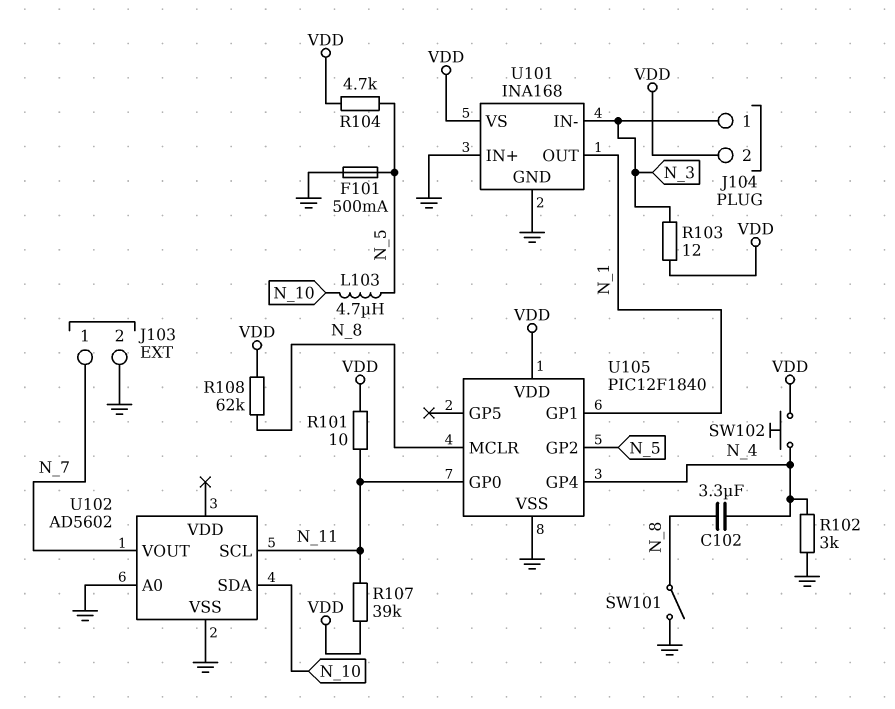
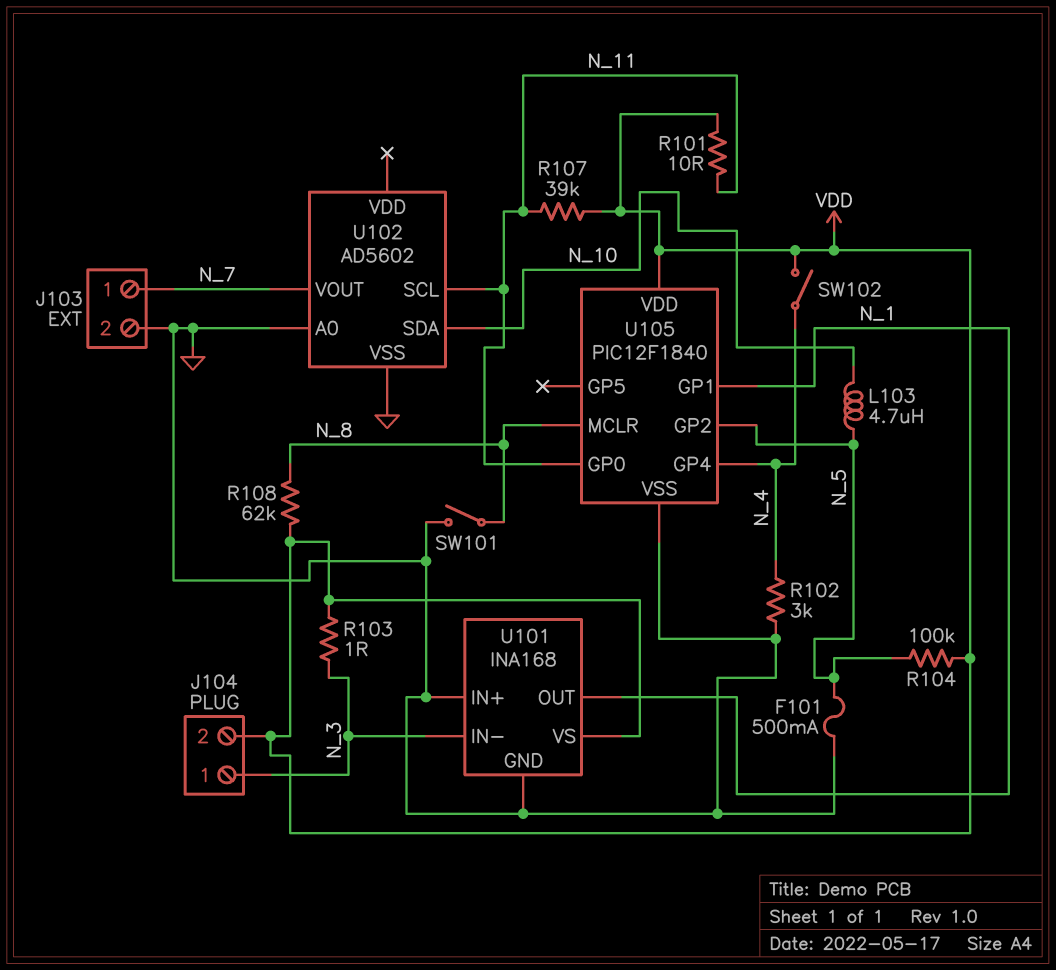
C102: 3.3uF (N_4, N_8) -> none
R103: 12 (N_3, VDD) -> 1 (N_3, VDD)
R104: 4.7k (N_5, VDD) -> 100k (N_5, VDD)
SW102: button (N_4, VDD) -> switch (N_4, VDD)

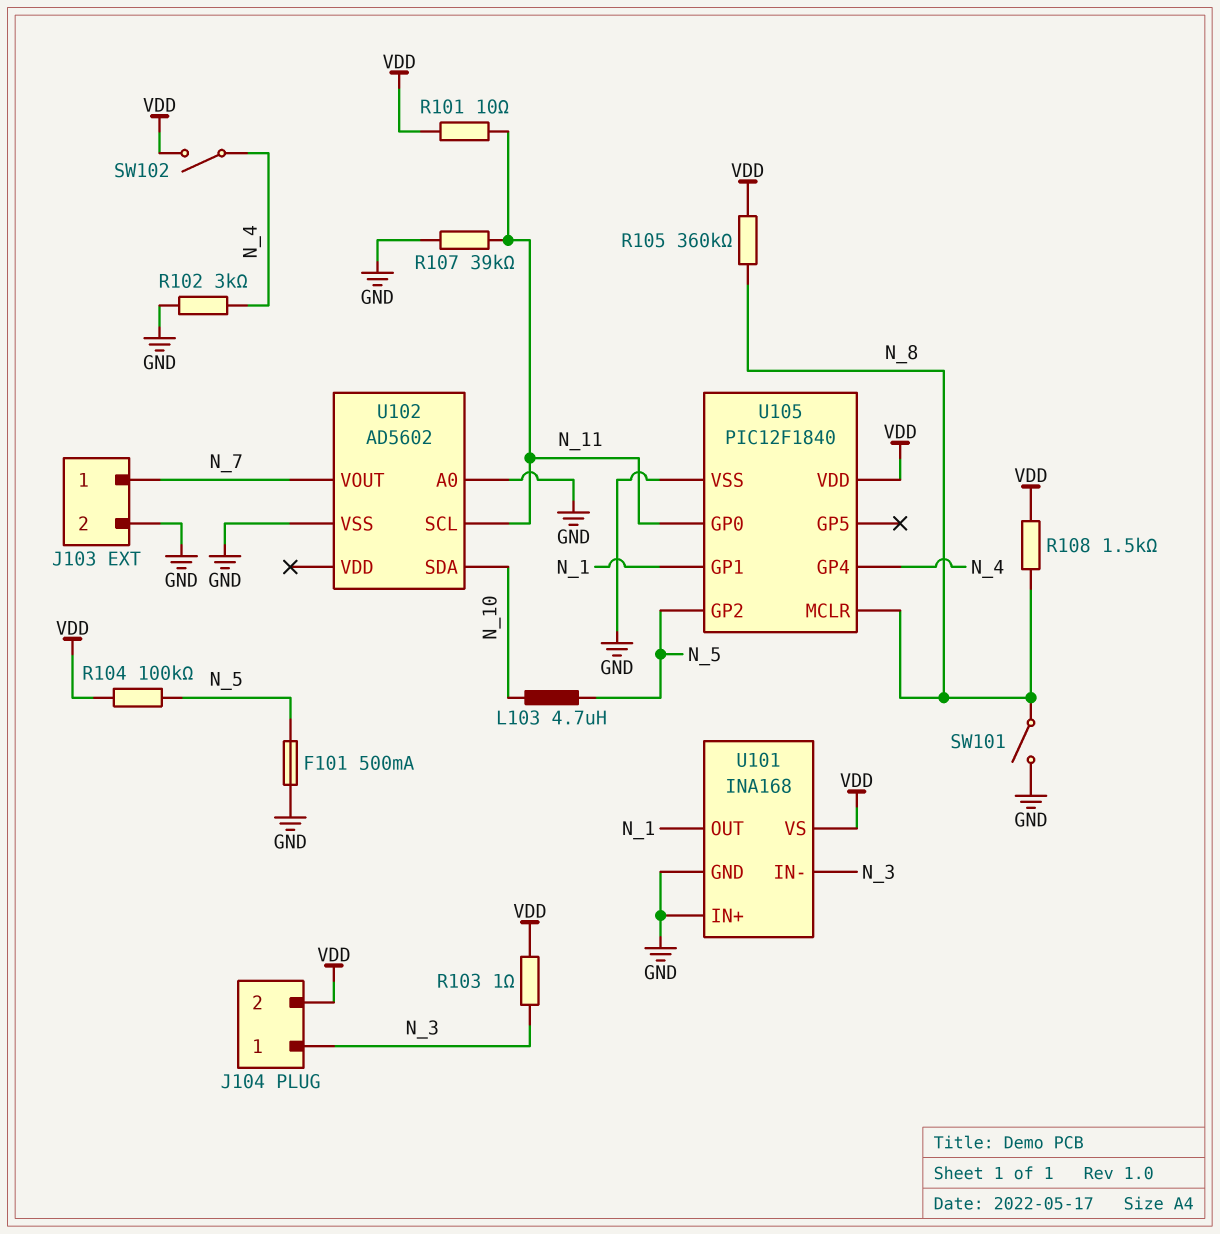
R105: none -> 360k (N_8, VDD)
R107: 39k (N_11, VDD) -> 39k (GND, N_11)
R108: 62k (N_8, VDD) -> 1.5k (N_8, VDD)

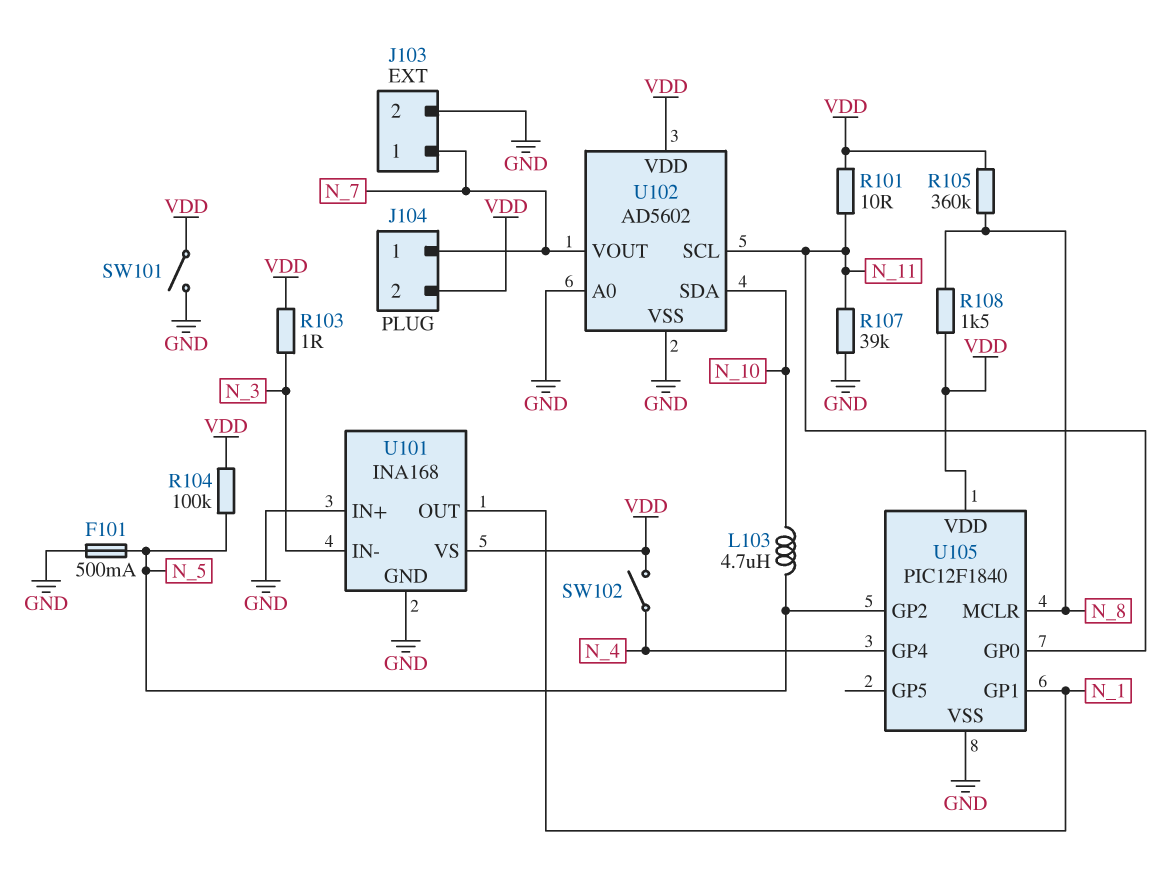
J104 pin 1: N_3 -> N_7
R102: 3k (GND, N_4) -> none
SW101: switch (GND, N_8) -> switch (GND, VDD)
U102 pin VDD: none -> VDD

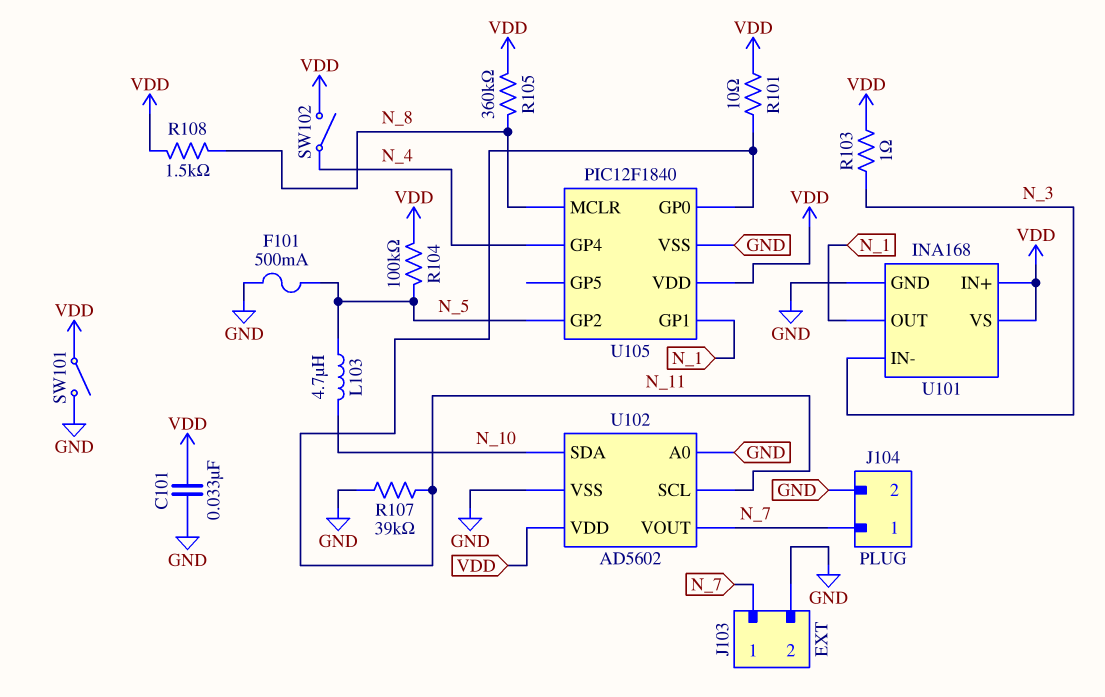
C101: none -> 33nF (GND, VDD)
J104 pin 2: VDD -> GND
U101 pin IN+: GND -> VDD

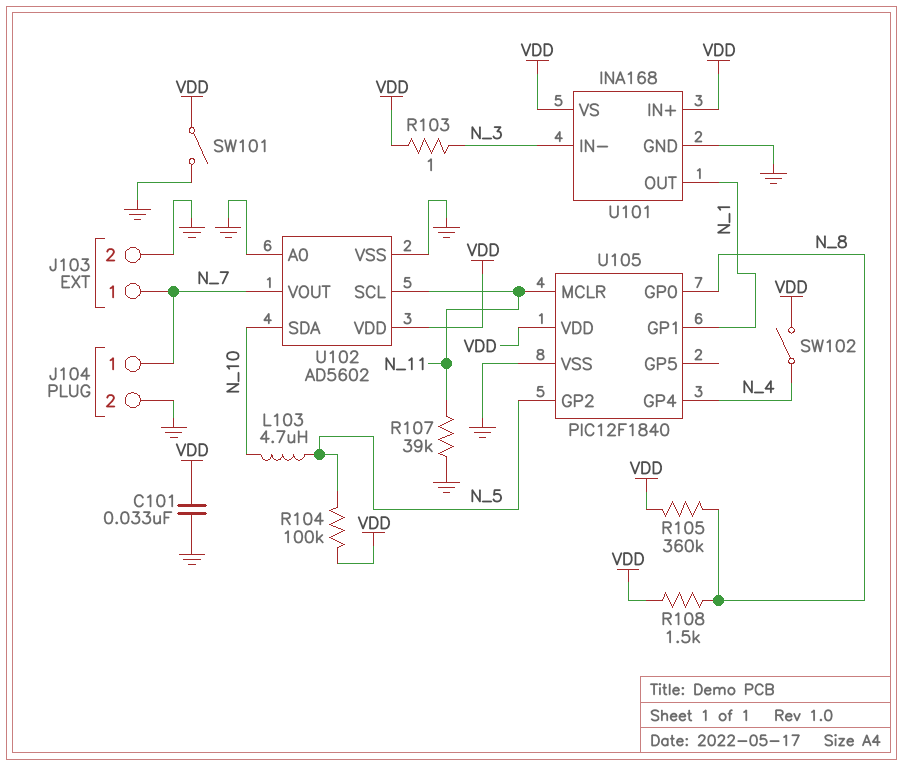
F101: 500mA (GND, N_5) -> none
R101: 10 (N_11, VDD) -> none
U105 pin GP0: N_11 -> N_8
U105 pin MCLR: N_8 -> N_11

